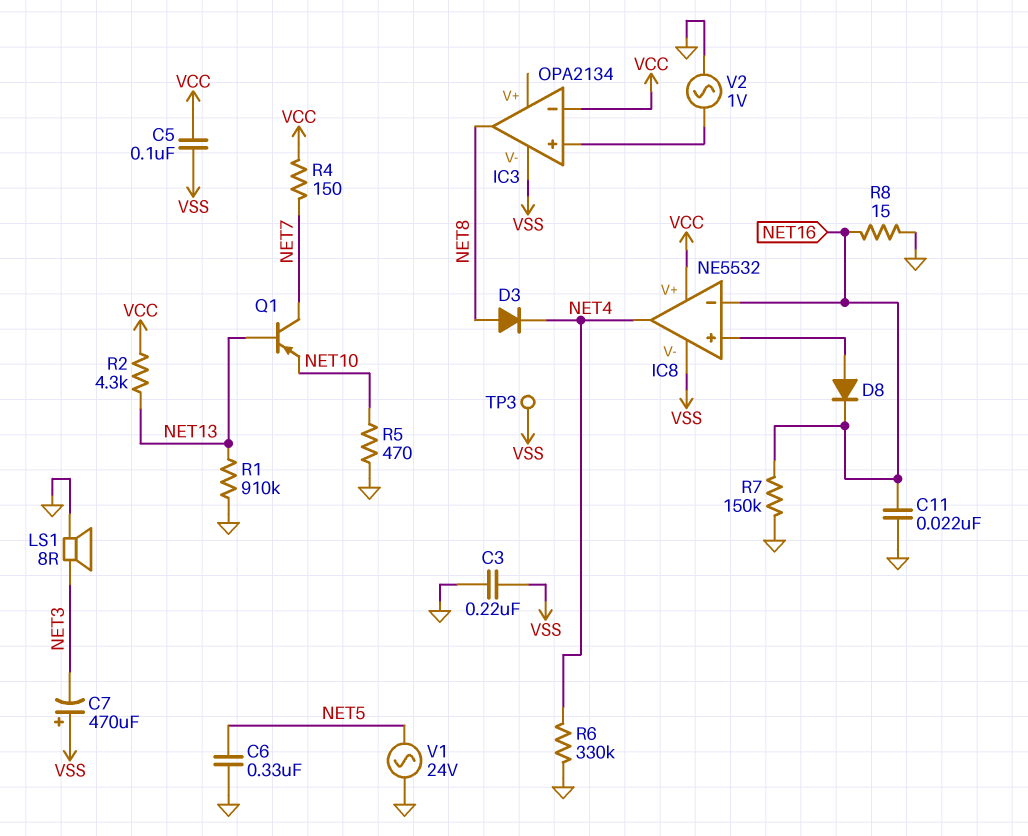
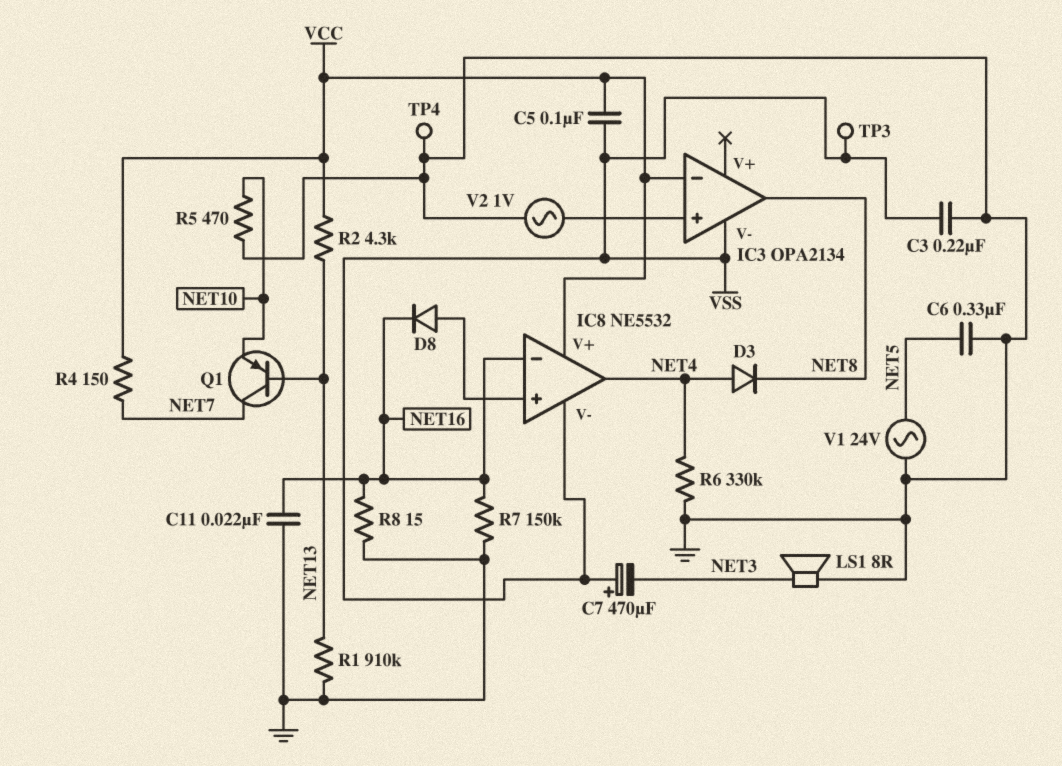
D3: diode (A NET8, K NET4) -> diode (A NET4, K NET8)
TP4: none -> test point (GND)

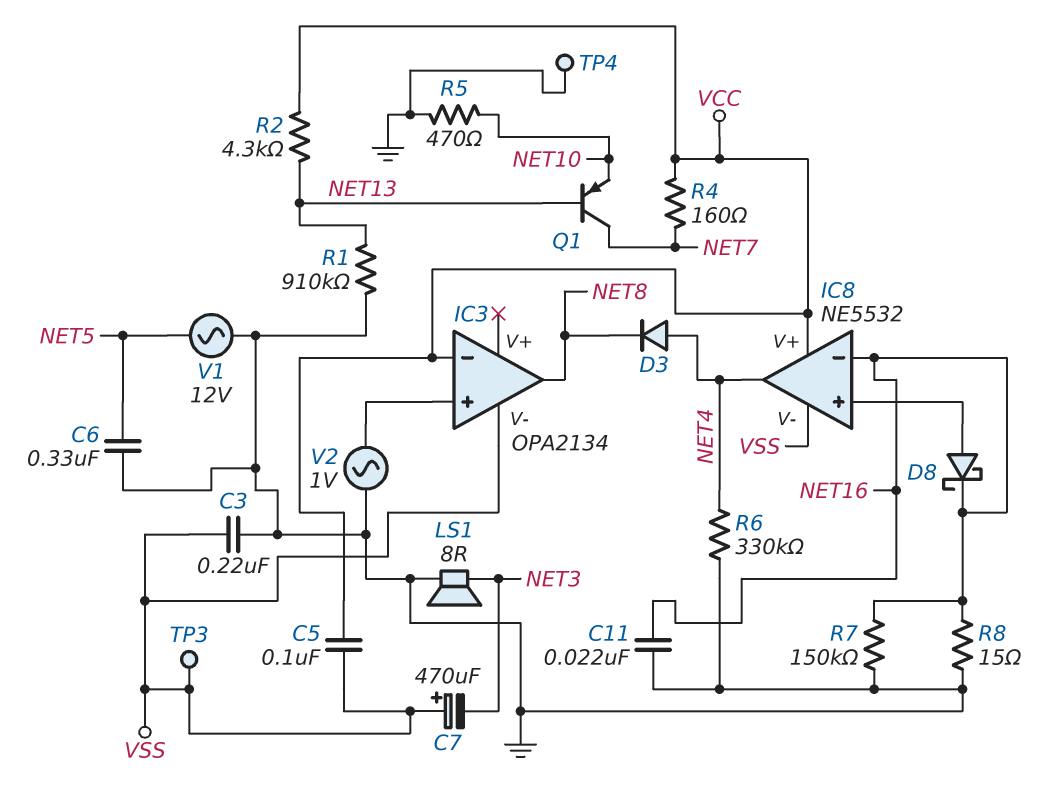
D8: diode (A IC8/in+, K NET16) -> schottky (A IC8/in+, K NET16)
R4: 150 (NET7, VCC) -> 160 (NET7, VCC)
V1: AC 24V (GND, NET5) -> AC 12V (GND, NET5)

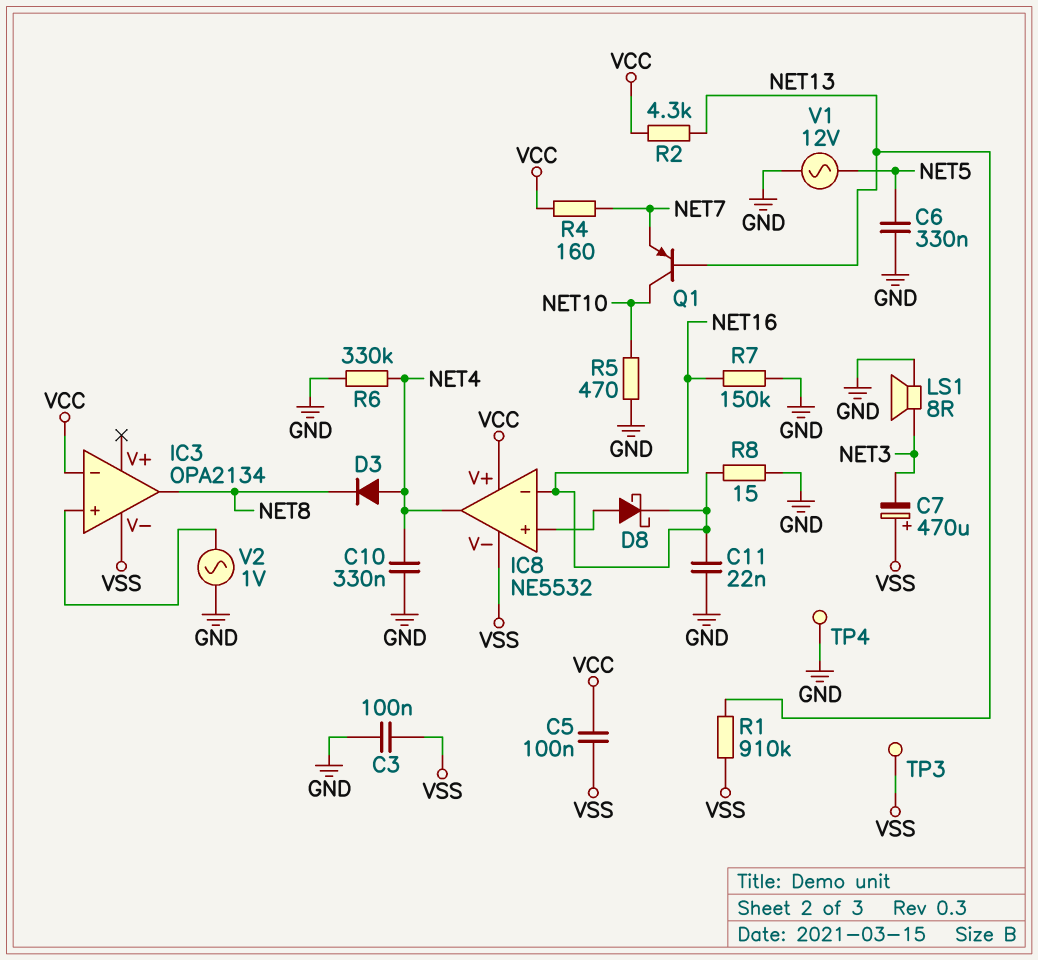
C3: 220nF (GND, VSS) -> 100nF (GND, VSS)
C10: none -> 330nF (GND, NET4)
Q1: PNP (B NET13, C NET7, E NET10) -> PNP (B NET13, C NET10, E NET7)
R1: 910k (GND, NET13) -> 910k (NET13, VSS)

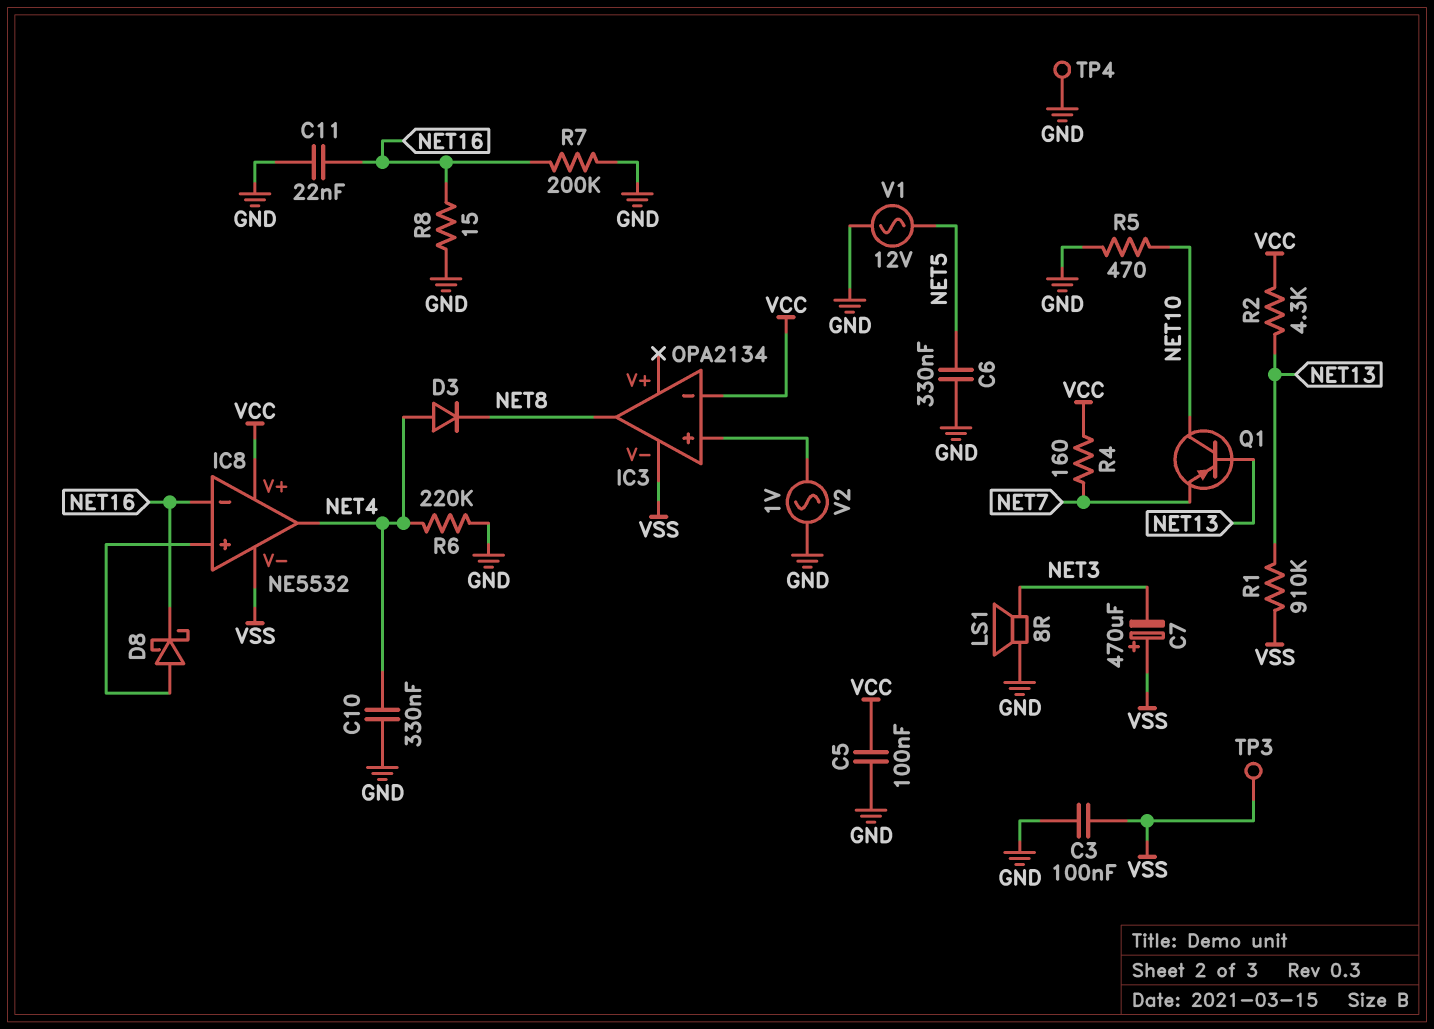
C5: 100nF (VCC, VSS) -> 100nF (GND, VCC)
R6: 330k (GND, NET4) -> 220k (GND, NET4)
R7: 150k (GND, NET16) -> 200k (GND, NET16)

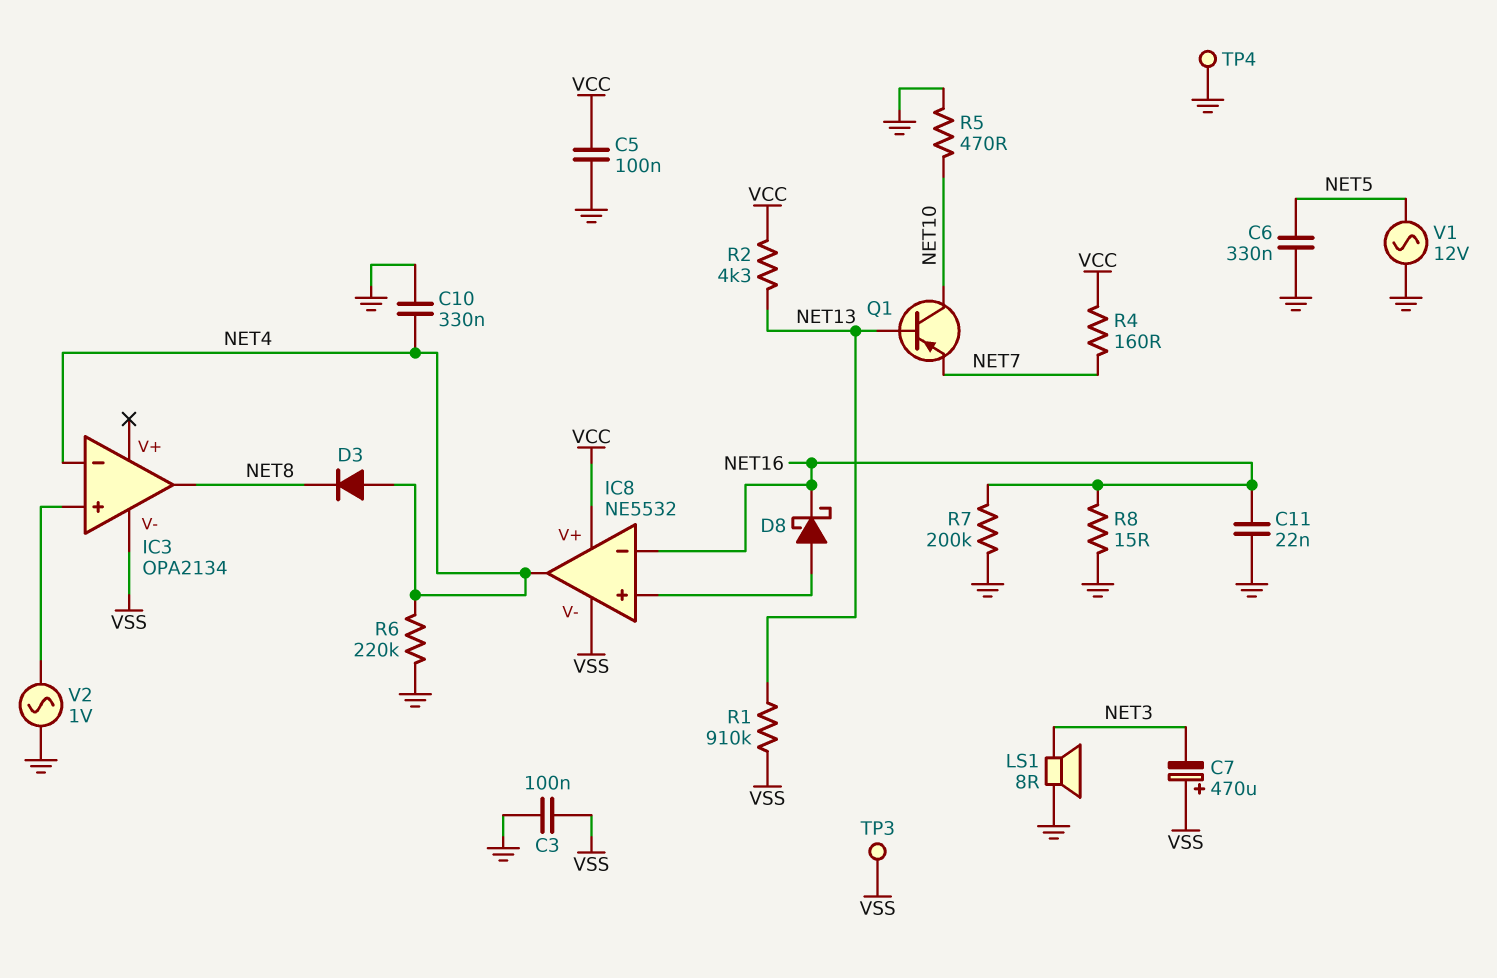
IC3 pin in-: VCC -> NET4

